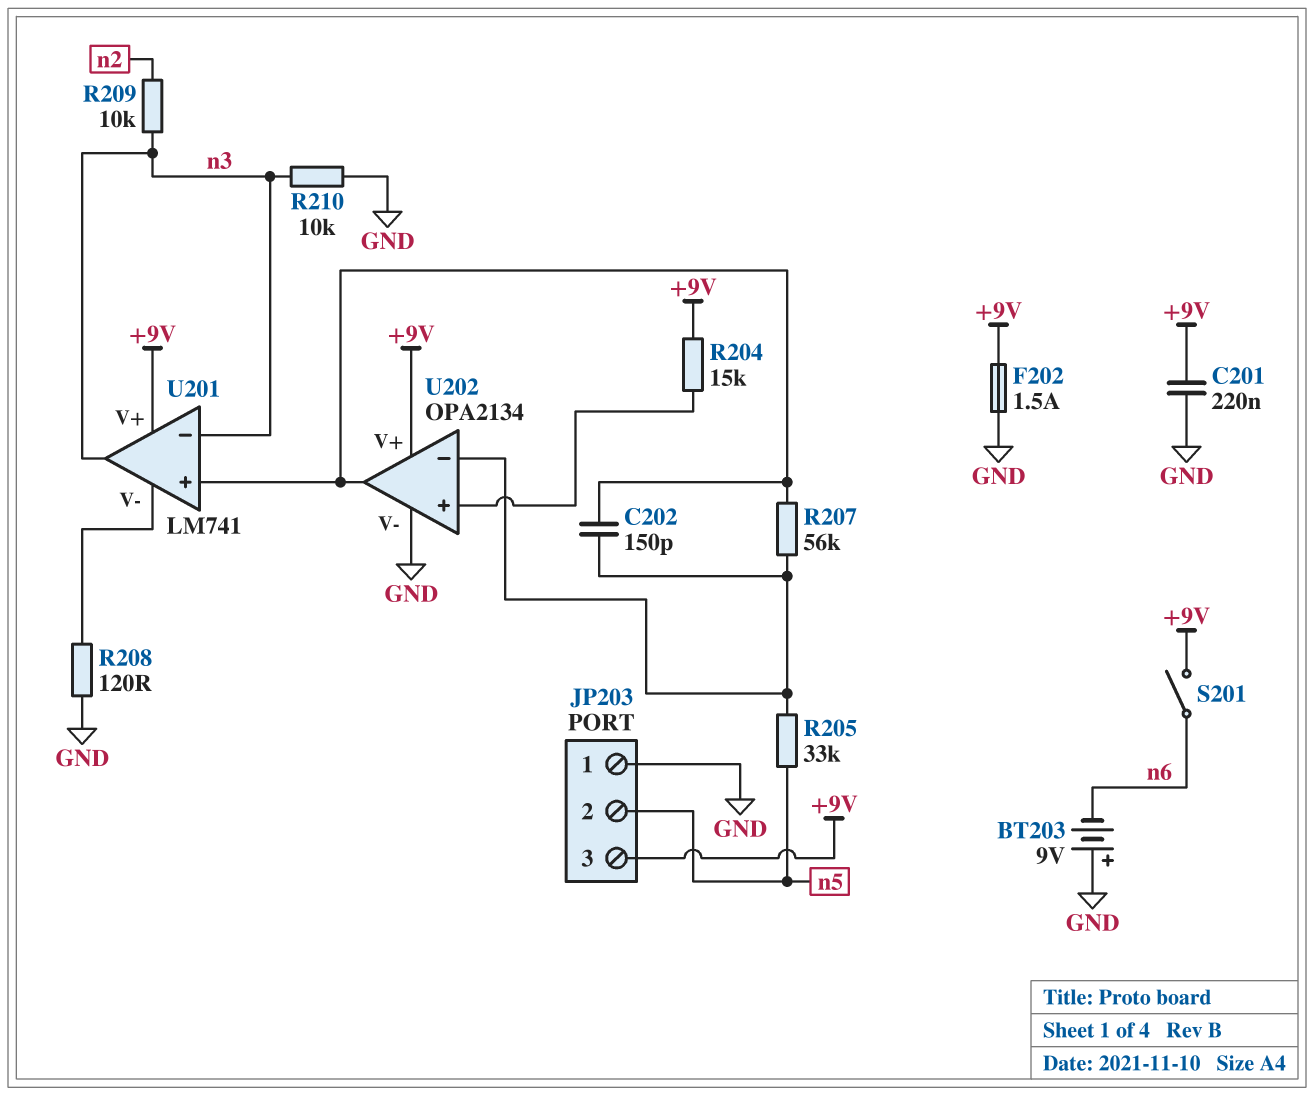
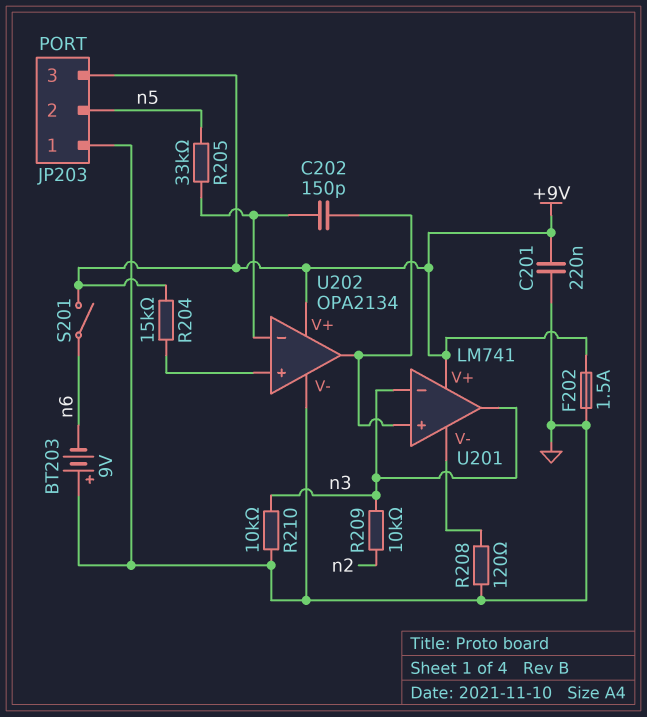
R207: 56k (U201/in+, U202/in-) -> none

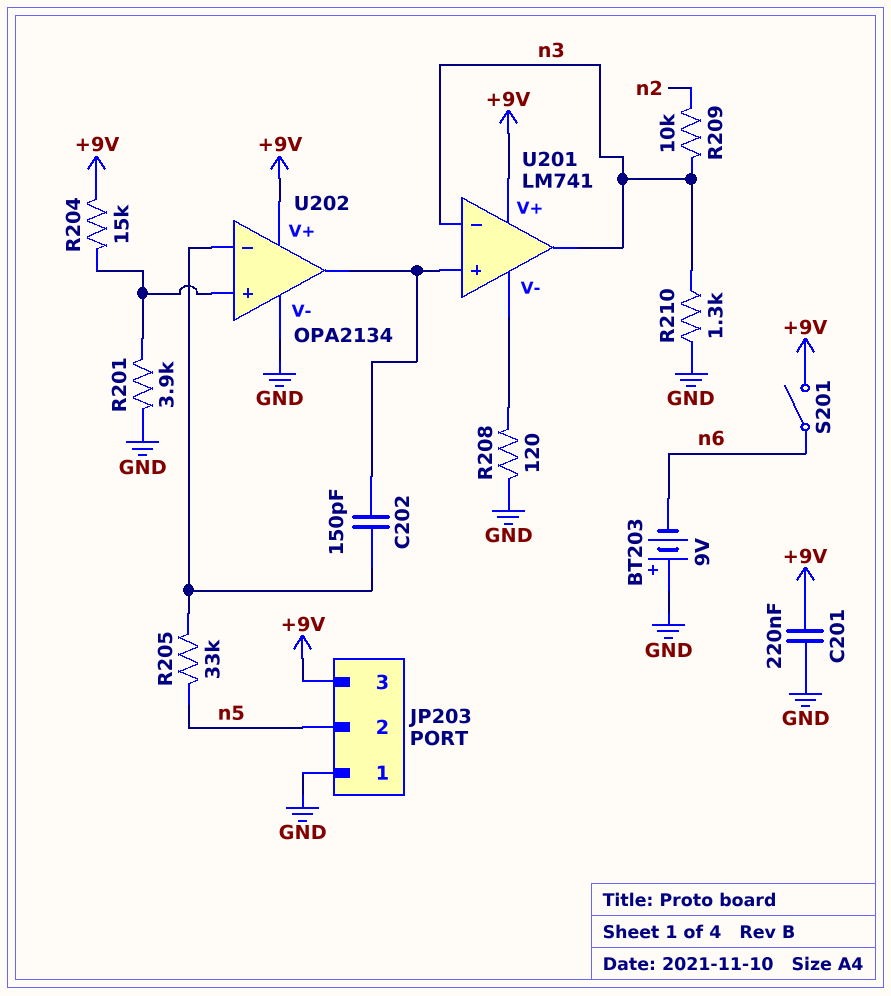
F202: 1.5A (+9V, GND) -> none
R201: none -> 3.9k (GND, U202/in+)
R210: 10k (GND, n3) -> 1.3k (GND, n3)

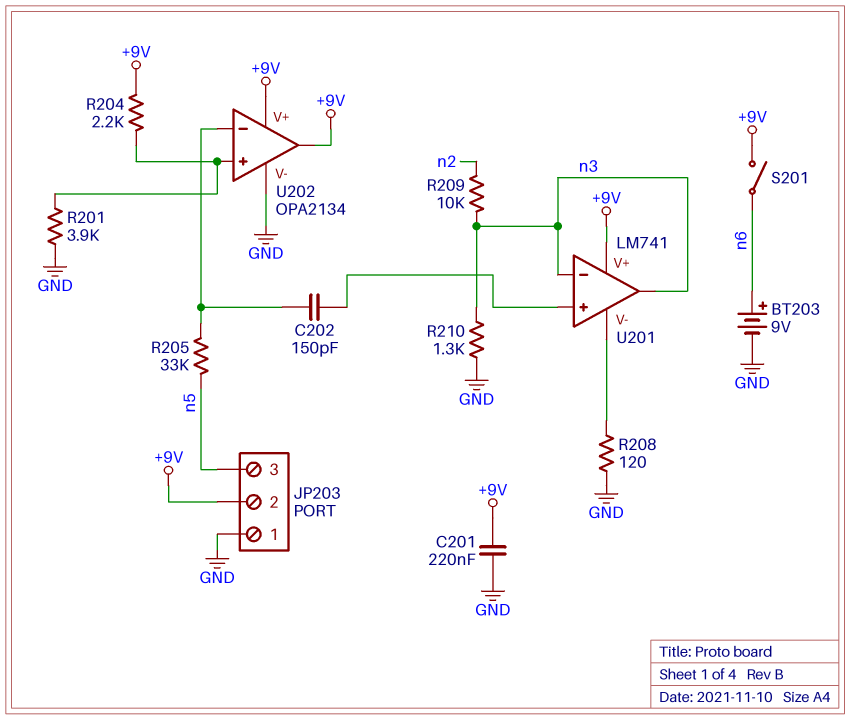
BT203: 9V (plus GND, minus n6) -> 9V (plus n6, minus GND)
JP203 pin 2: n5 -> +9V
JP203 pin 3: +9V -> n5
R204: 15k (+9V, U202/in+) -> 2.2k (+9V, U202/in+)
U202 pin out: U201/in+ -> +9V

